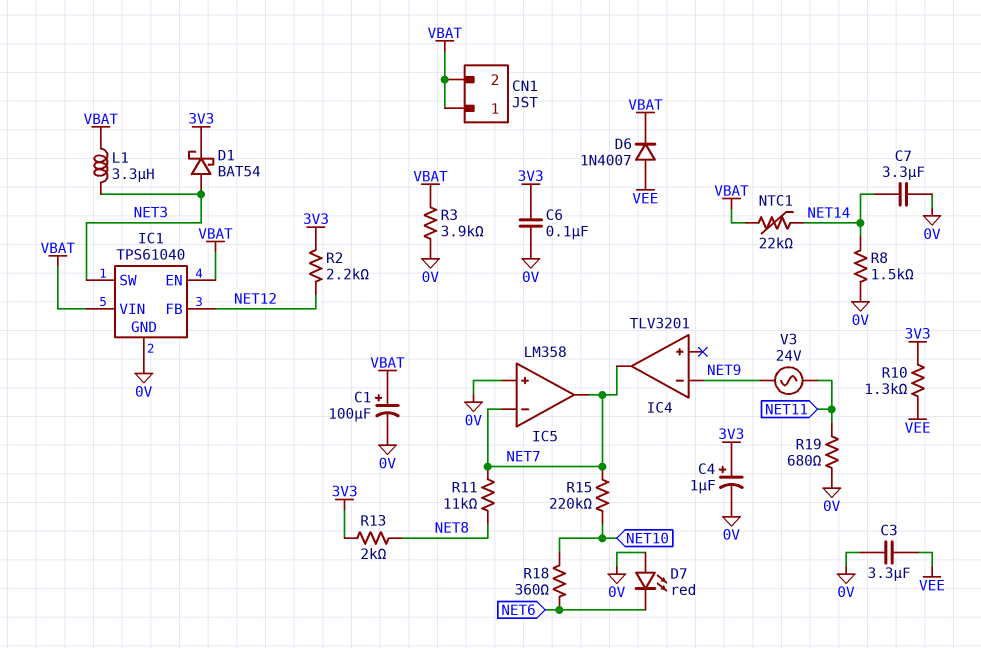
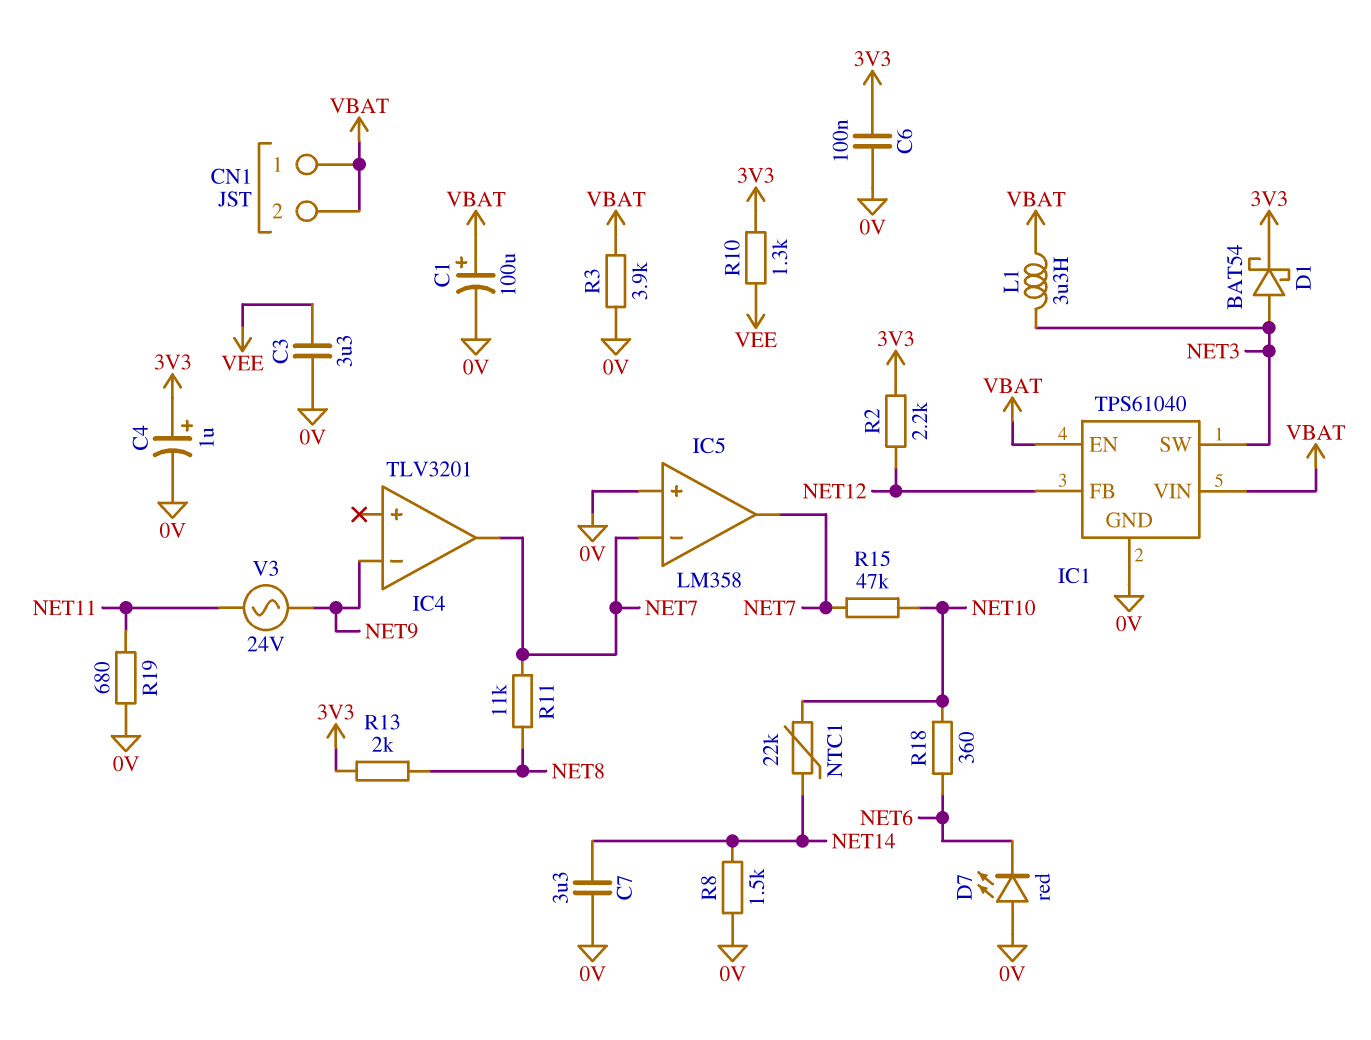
D6: diode 1N4007 (A VEE, K VBAT) -> none
NTC1: 22k (NET14, VBAT) -> 22k (NET10, NET14)
R15: 220k (NET7, NET10) -> 47k (NET7, NET10)

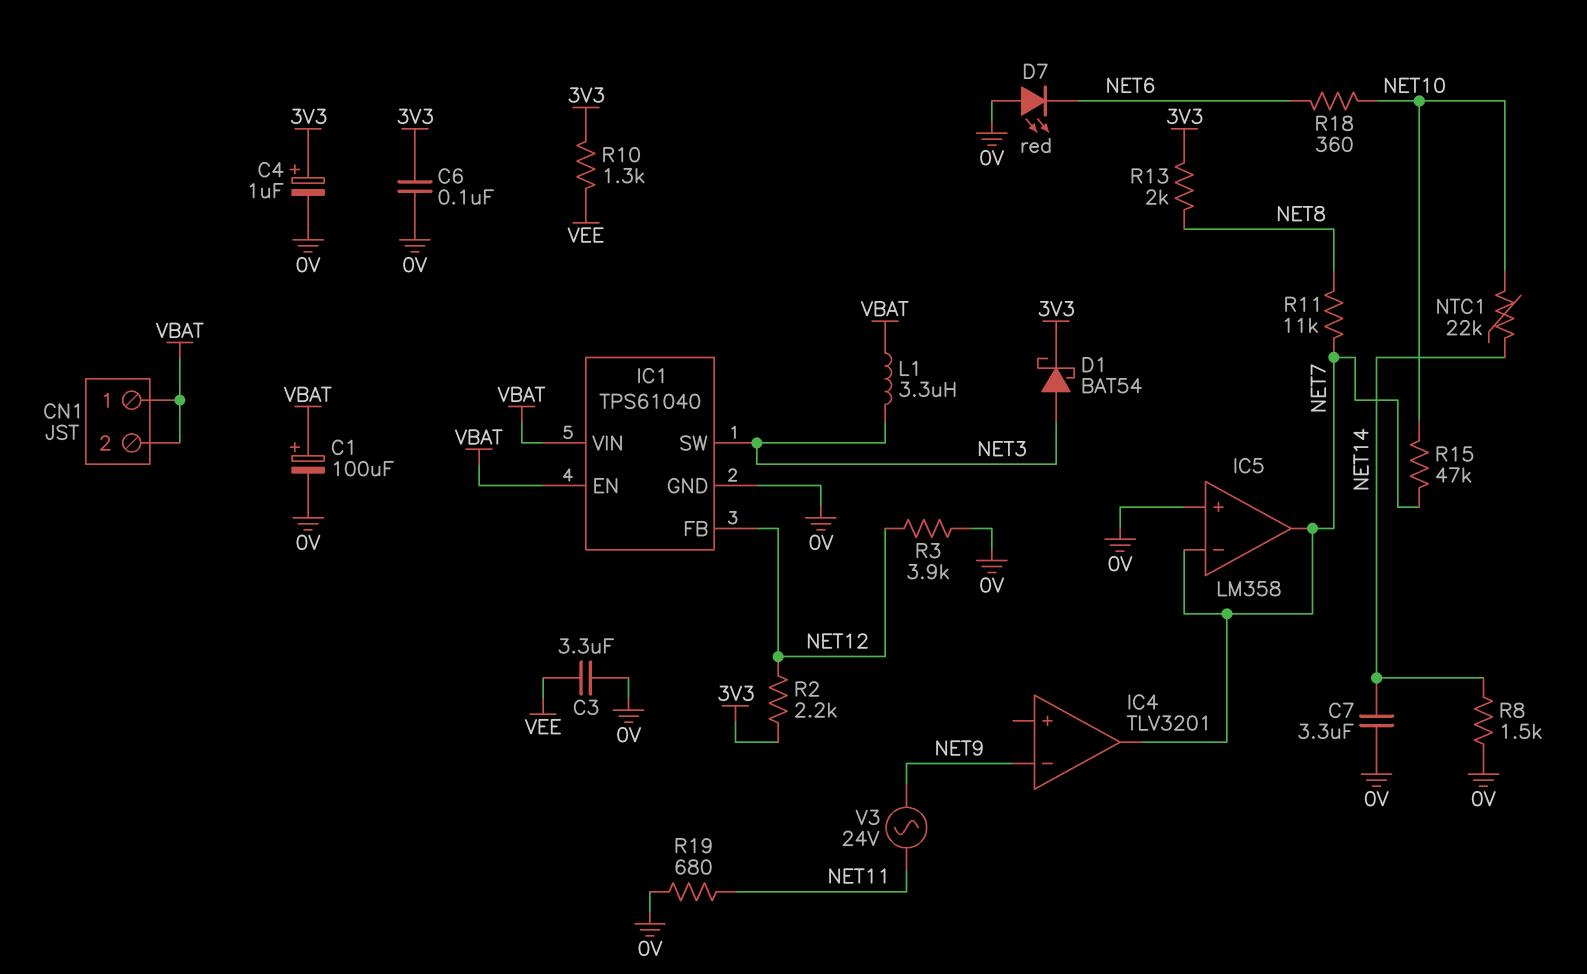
R3: 3.9k (0V, VBAT) -> 3.9k (0V, NET12)

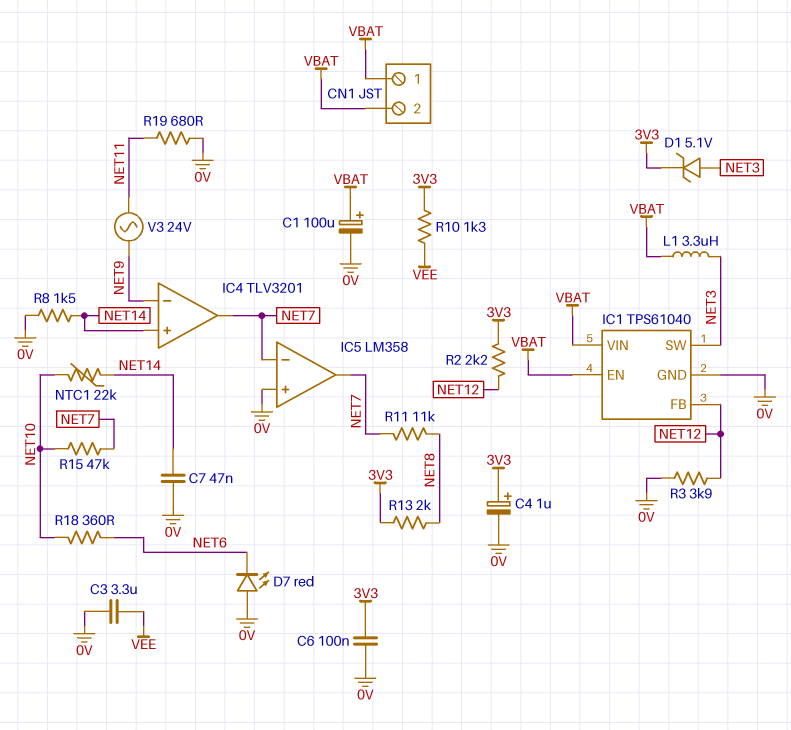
C7: 3.3uF (0V, NET14) -> 47nF (0V, NET14)
D1: schottky BAT54 (A NET3, K 3V3) -> zener 5.1V (A NET3, K 3V3)
IC4 pin in+: none -> NET14

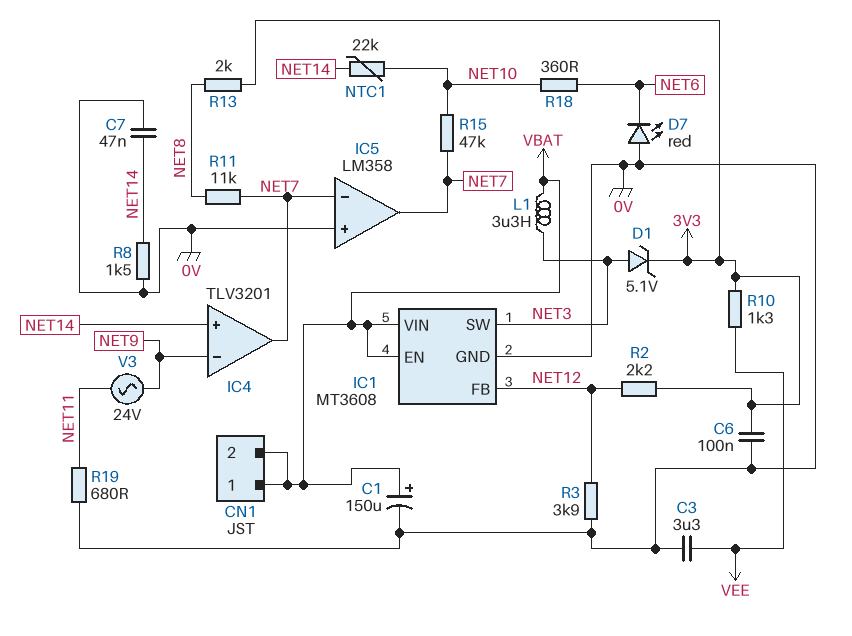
C1: 100uF (plus VBAT, minus 0V) -> 150uF (plus VBAT, minus 0V)
C4: 1uF (plus 3V3, minus 0V) -> none
IC1: TPS61040 -> MT3608

